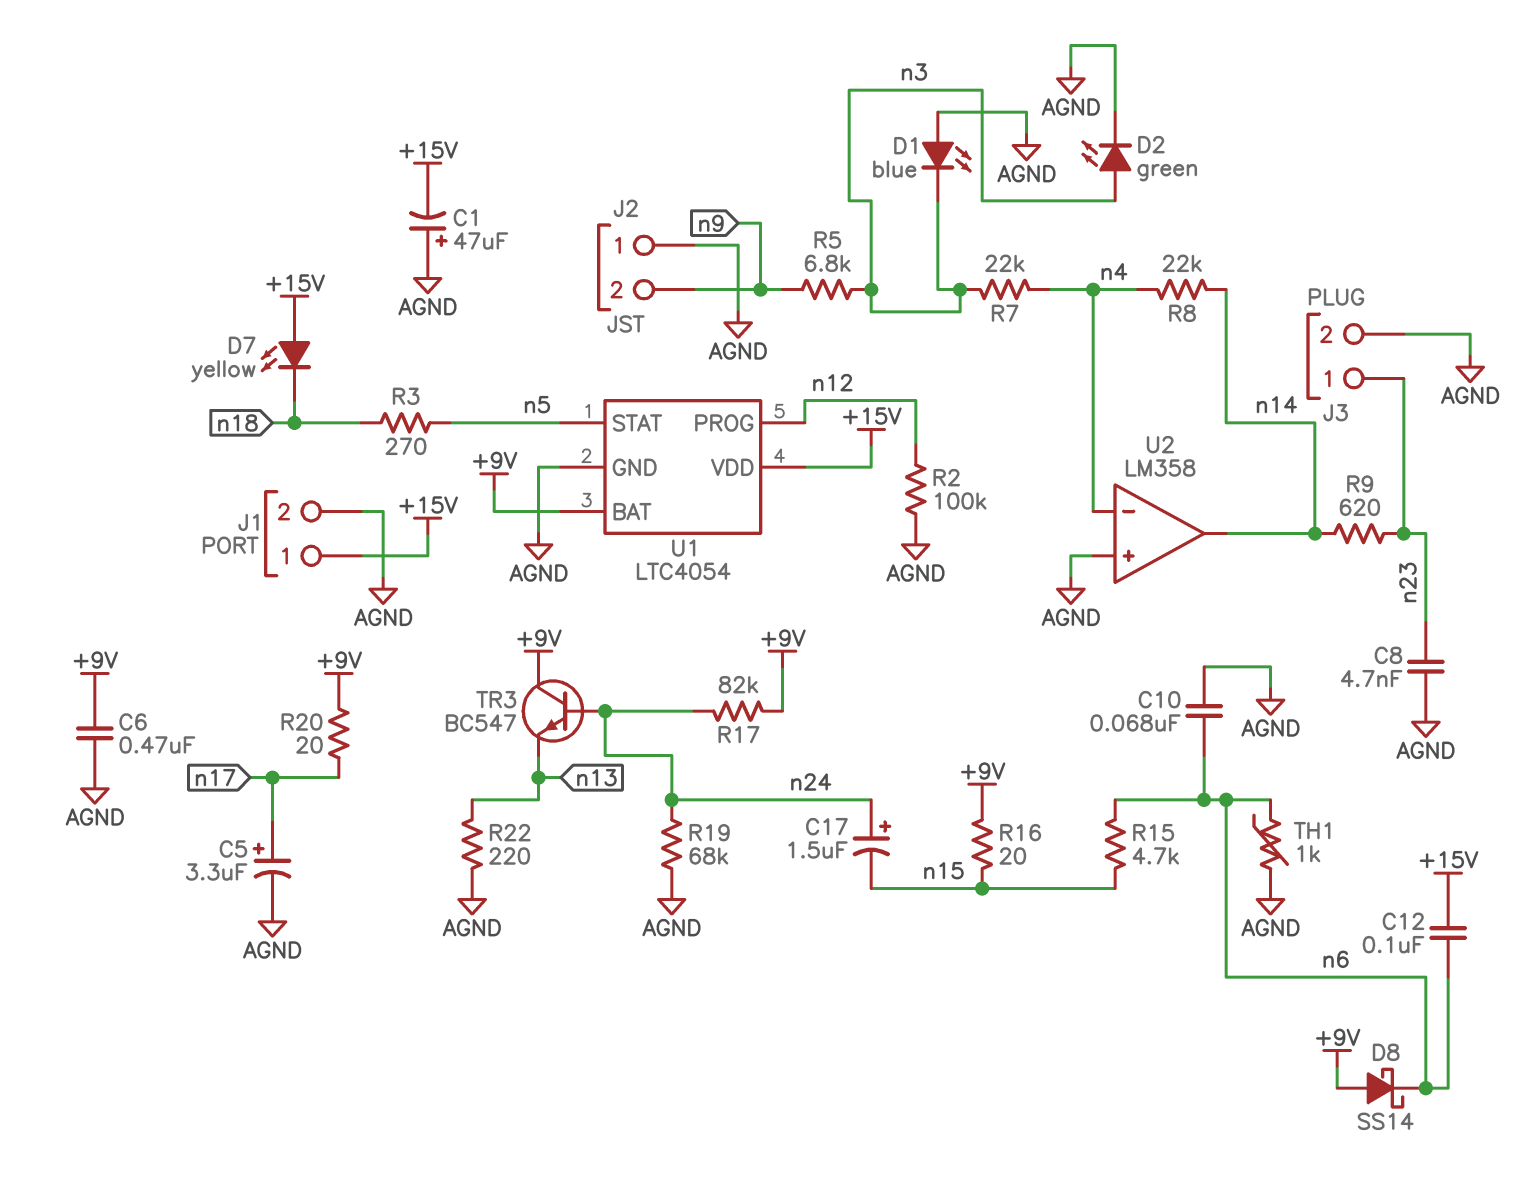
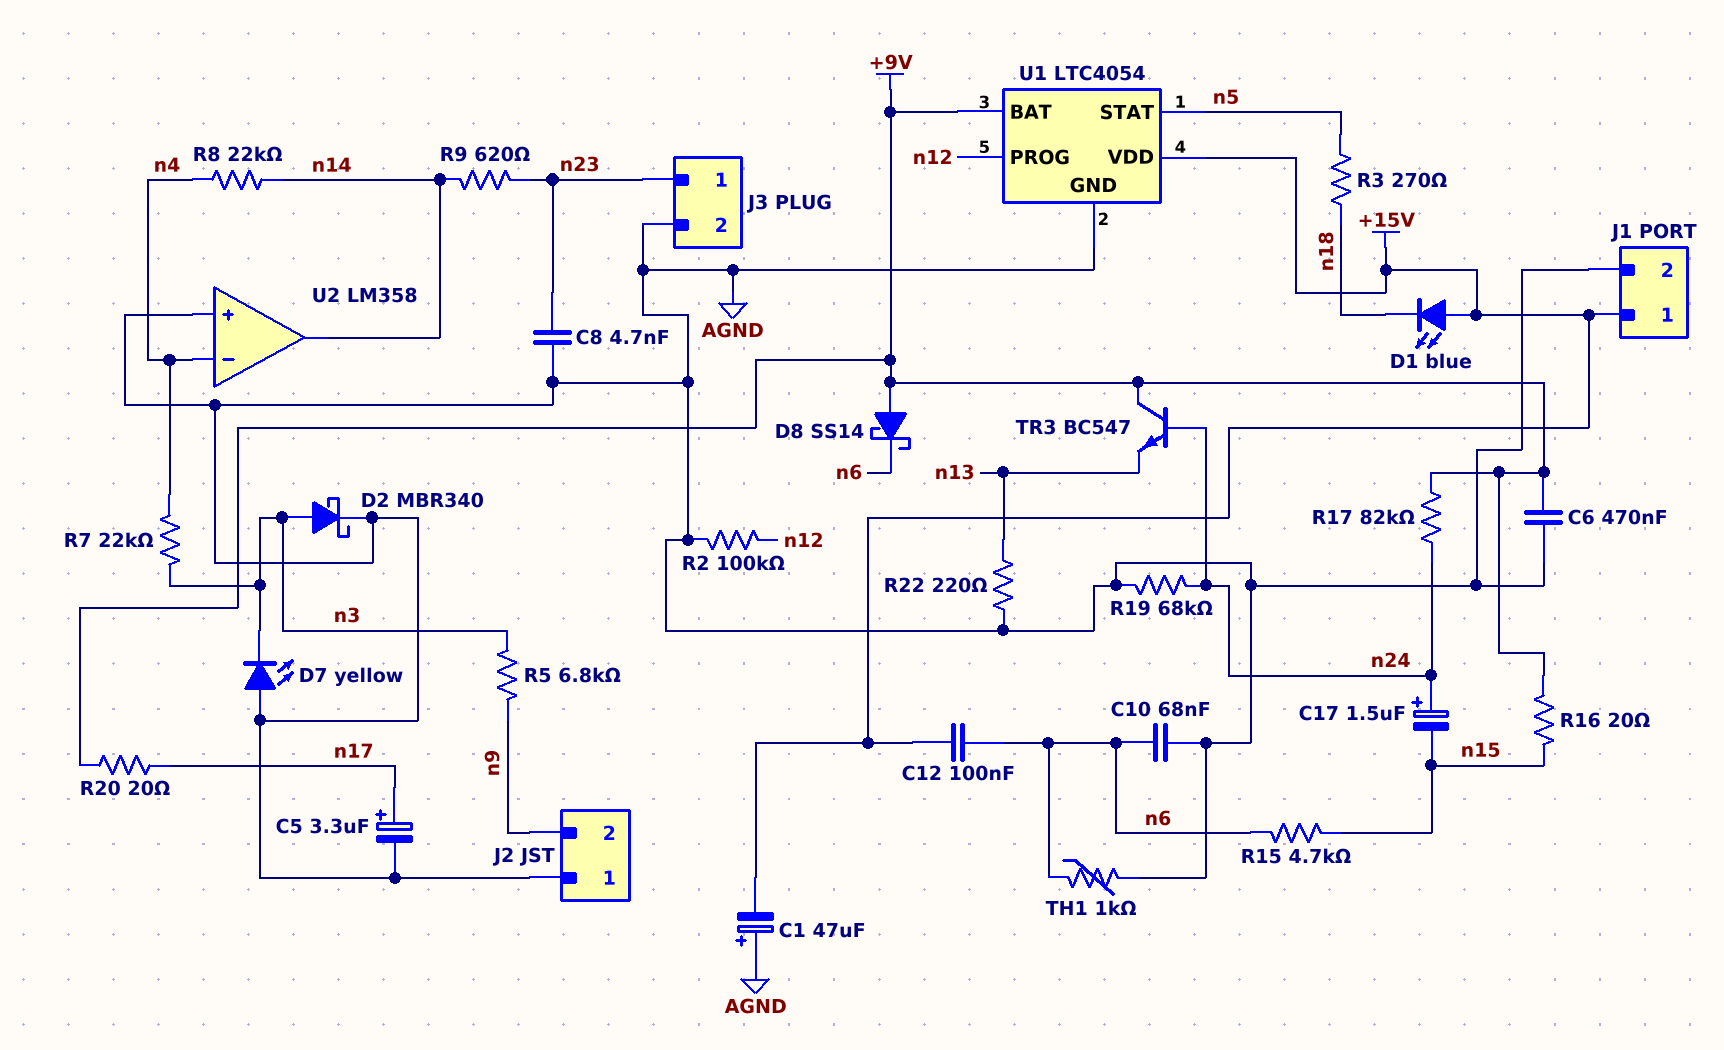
D1: LED blue (A AGND, K n3) -> LED blue (A +15V, K n18)
D2: LED green (A n3, K AGND) -> schottky MBR340 (A n3, K AGND)
D7: LED yellow (A +15V, K n18) -> LED yellow (A AGND, K n3)

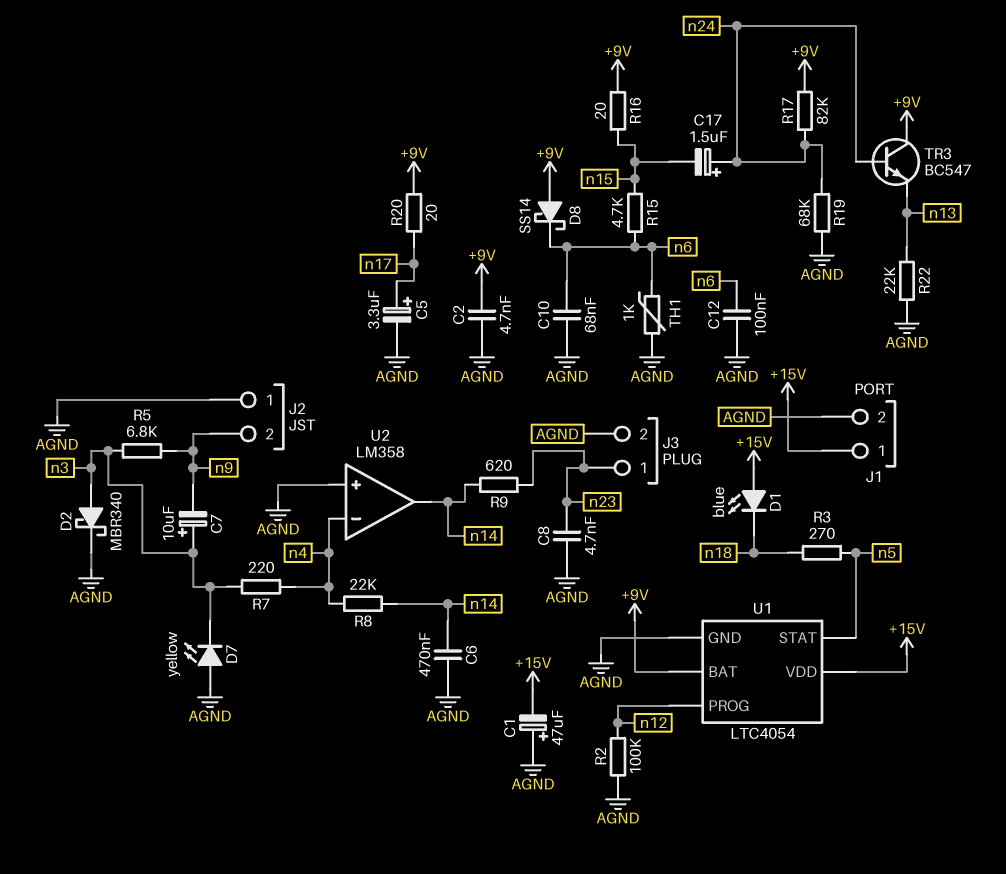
C2: none -> 4.7nF (+9V, AGND)
C6: 470nF (+9V, AGND) -> 470nF (AGND, n14)
C7: none -> 10uF (plus n3, minus n9)
C12: 100nF (+15V, n6) -> 100nF (AGND, n6)
R7: 22k (n3, n4) -> 220 (n3, n4)
R22: 220 (AGND, n13) -> 22k (AGND, n13)

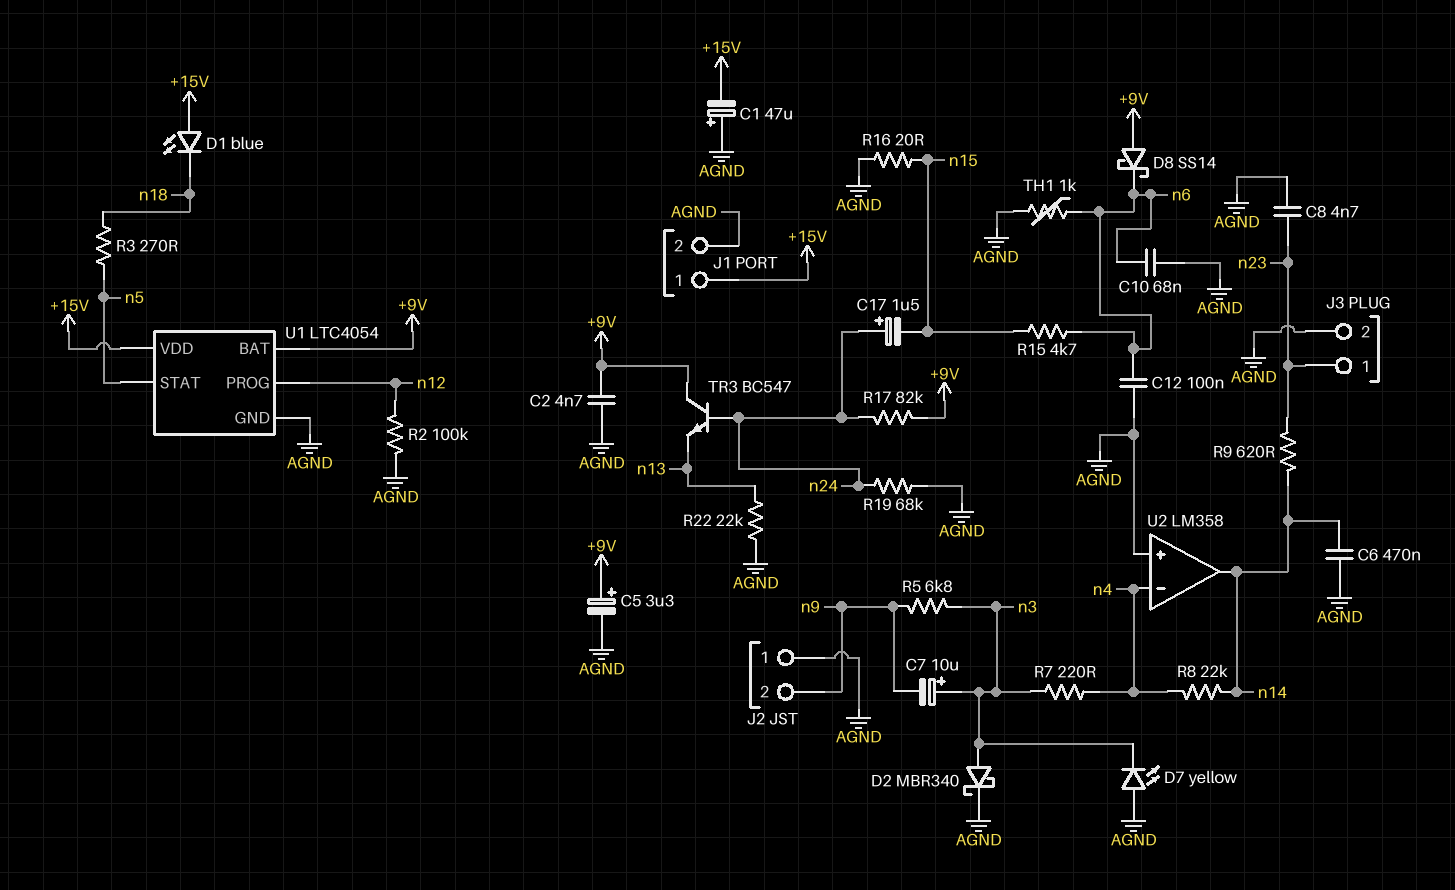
C5: 3.3uF (plus n17, minus AGND) -> 3.3uF (plus +9V, minus AGND)
R16: 20 (+9V, n15) -> 20 (AGND, n15)
R20: 20 (+9V, n17) -> none

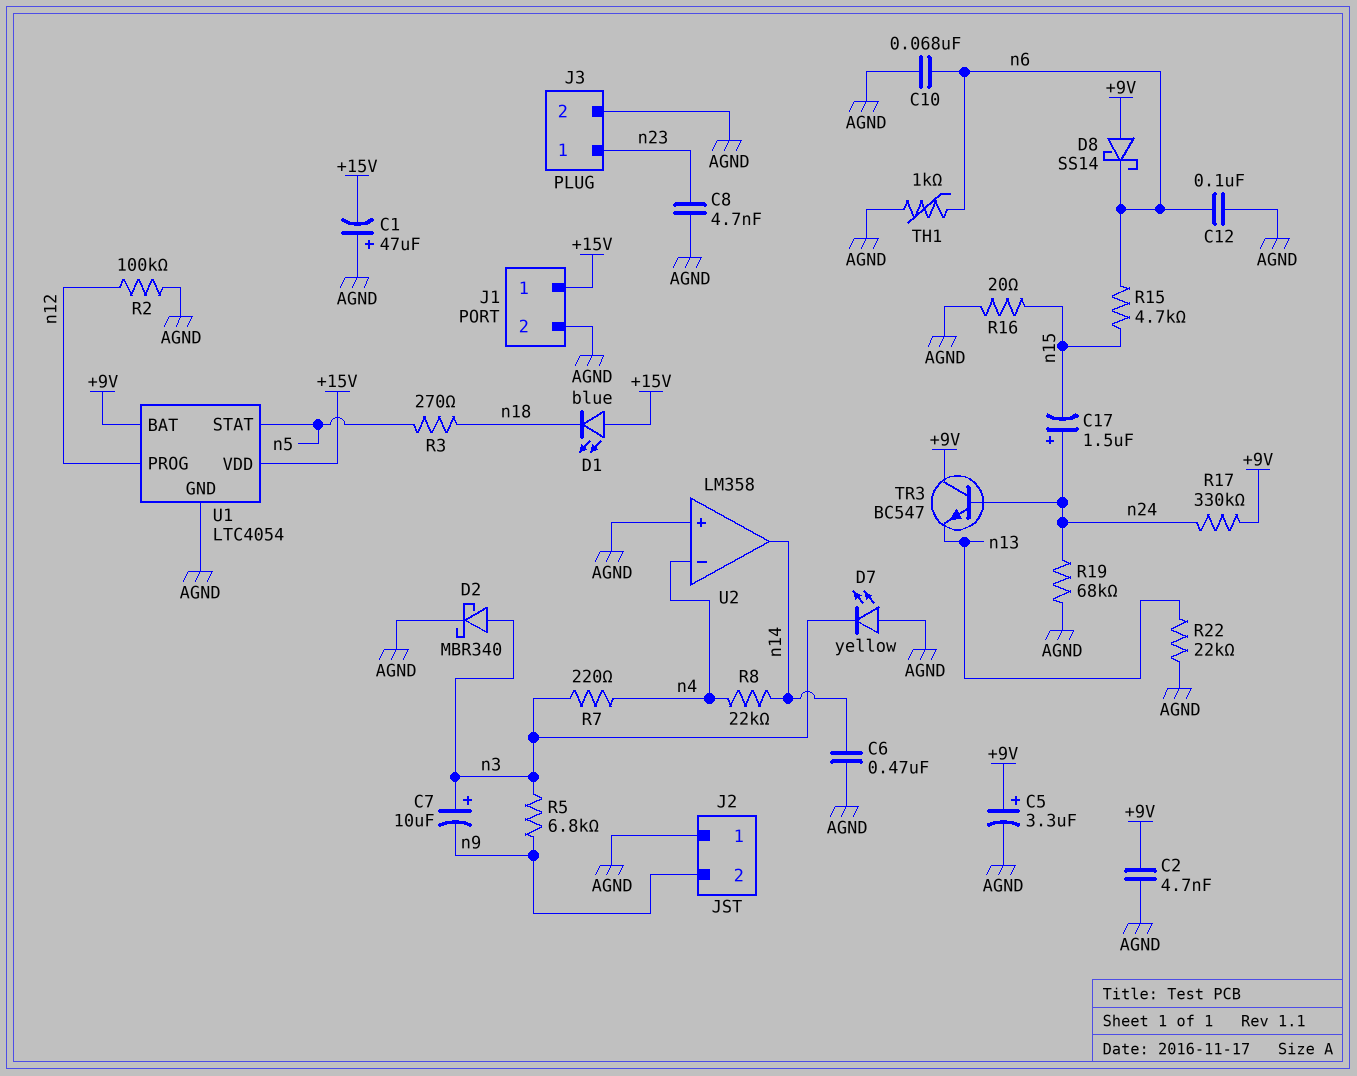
R9: 620 (n14, n23) -> none
R17: 82k (+9V, n24) -> 330k (+9V, n24)

